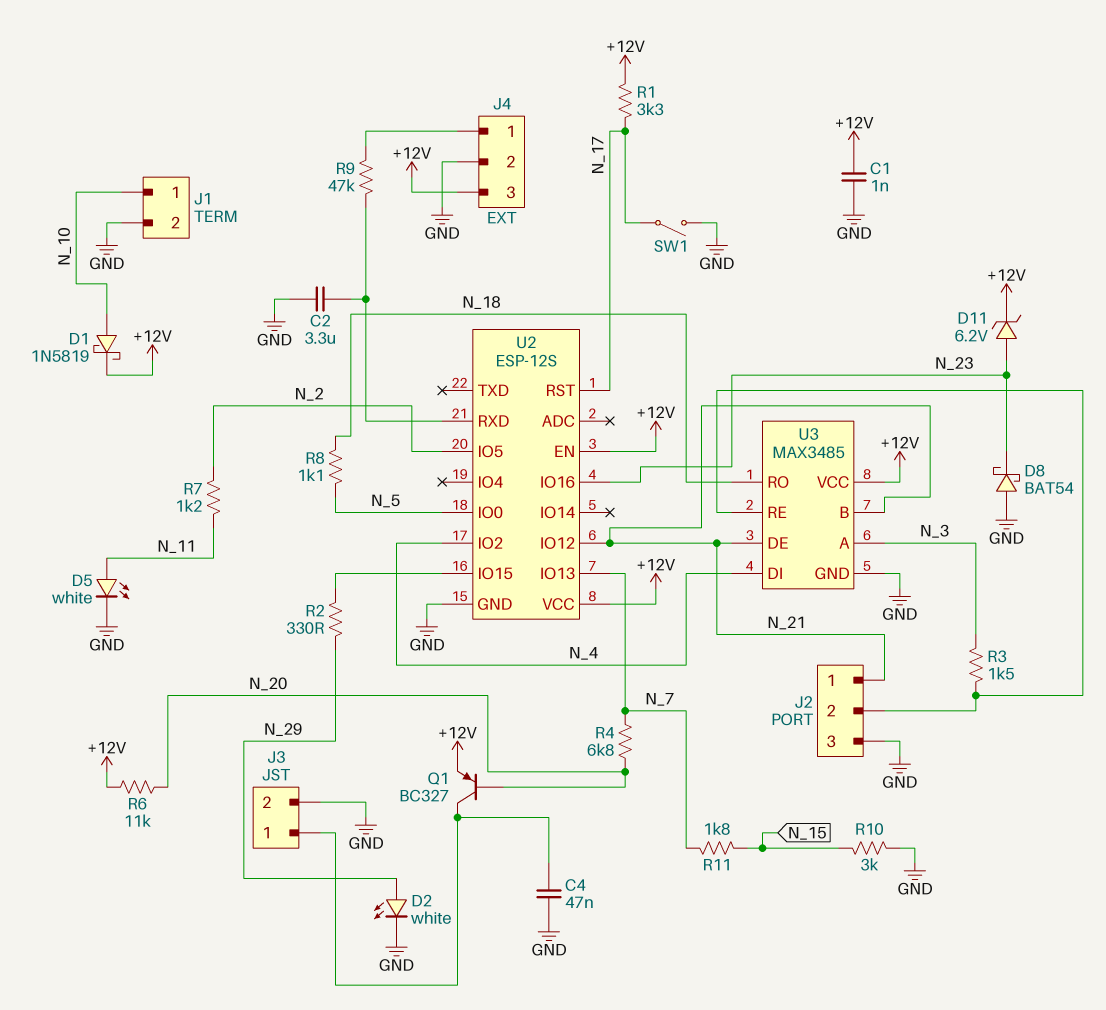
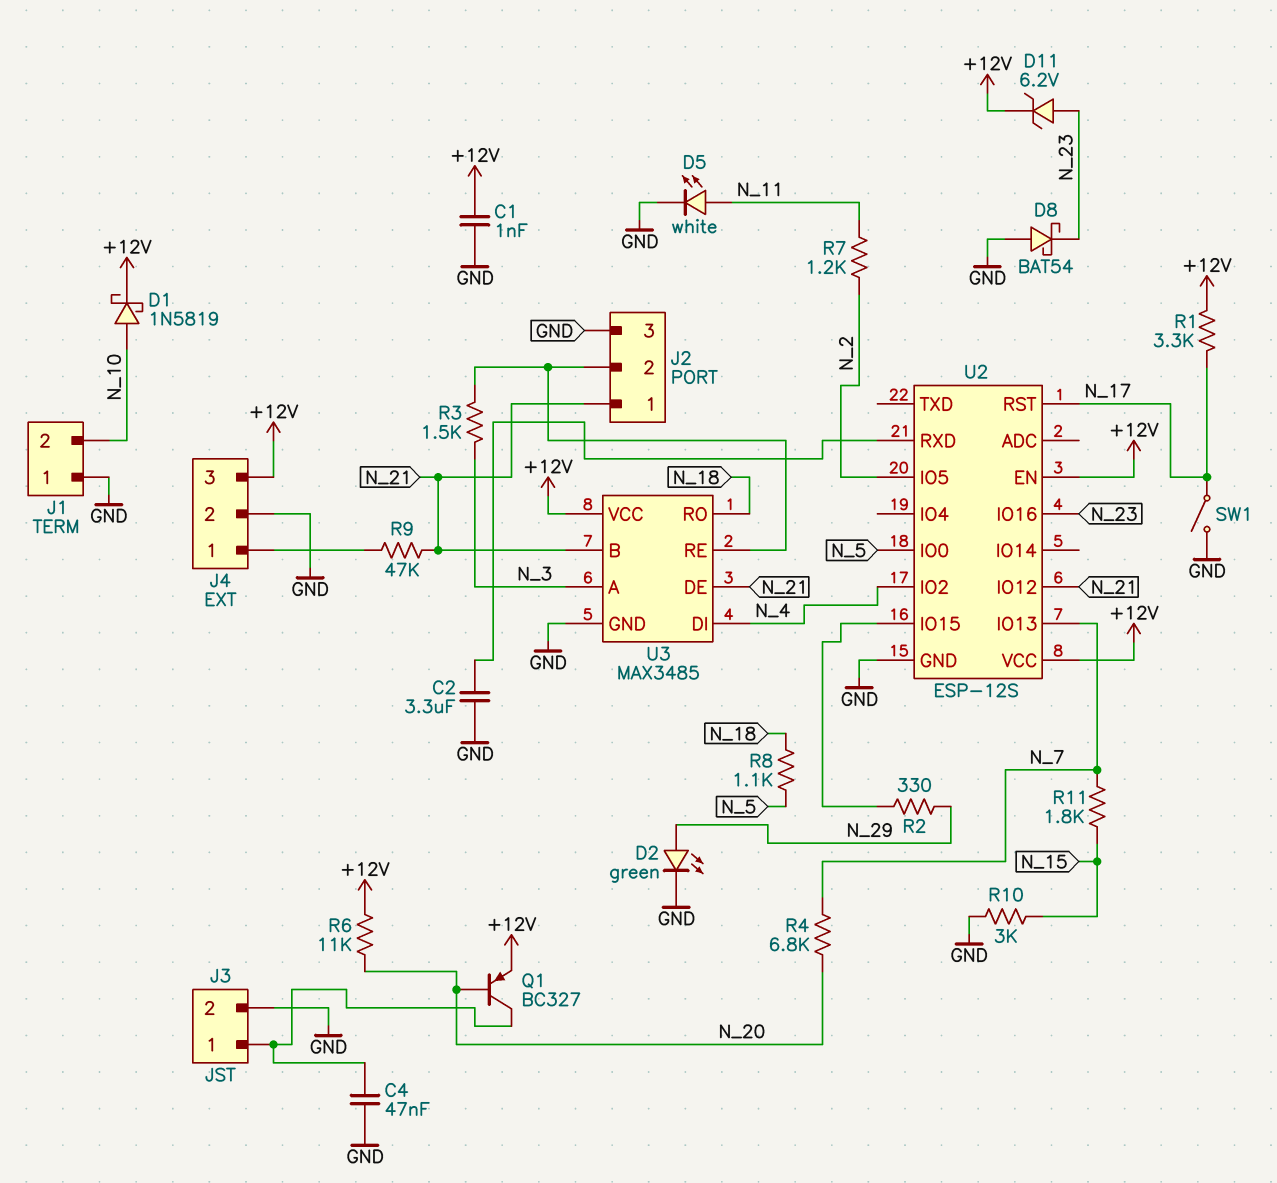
D2: LED white (A N_29, K GND) -> LED green (A N_29, K GND)
J1 pin 1: N_10 -> GND
J1 pin 2: GND -> N_10
R9: 47k (J4/1, U2/RXD) -> 47k (J4/1, N_21)

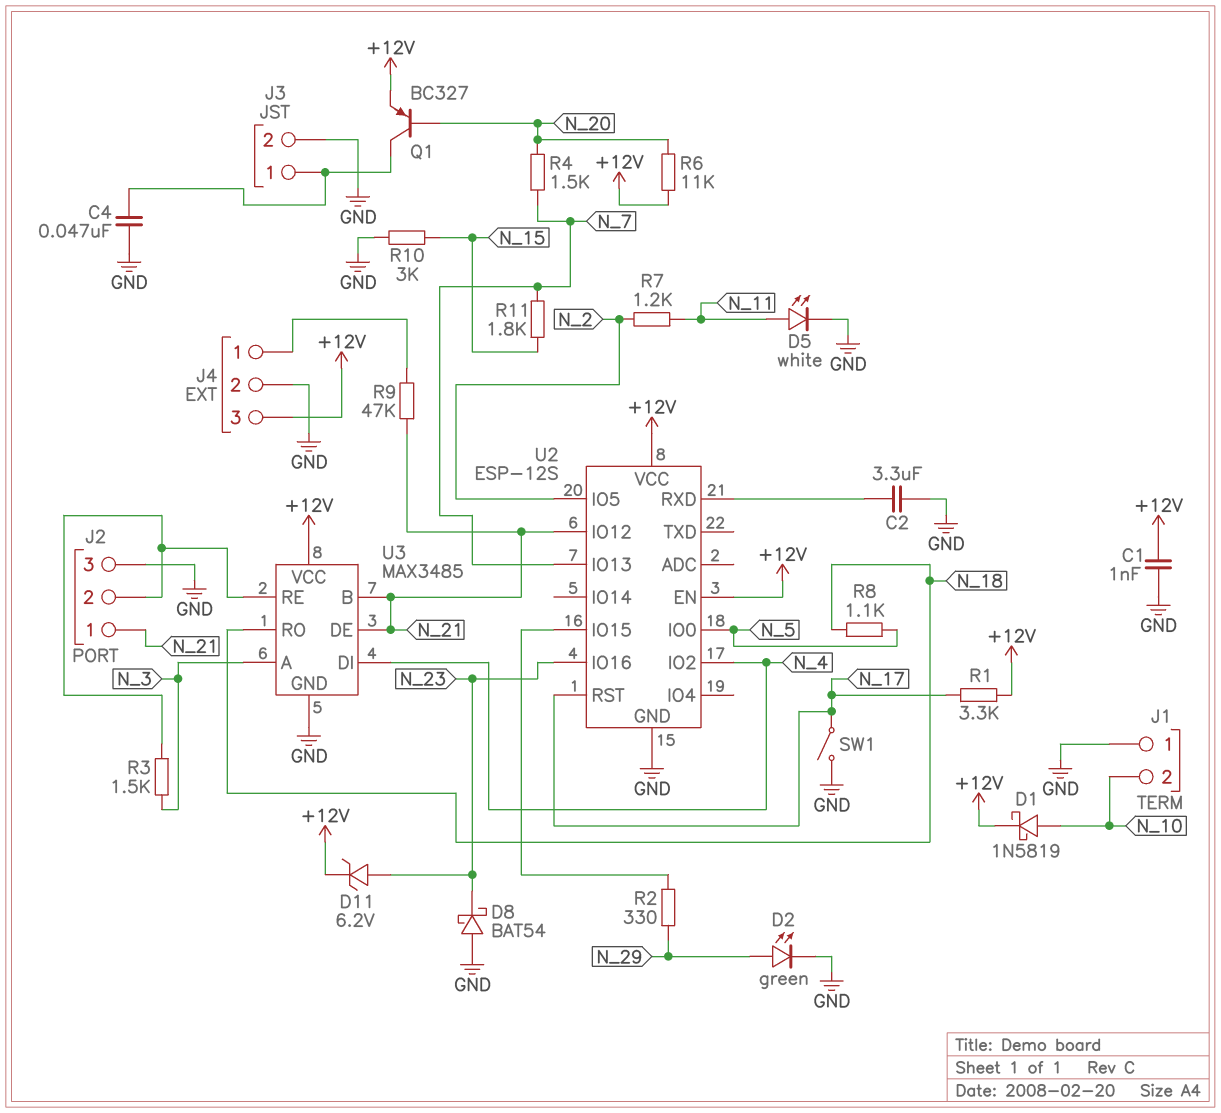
R4: 6.8k (N_7, N_20) -> 1.5k (N_7, N_20)

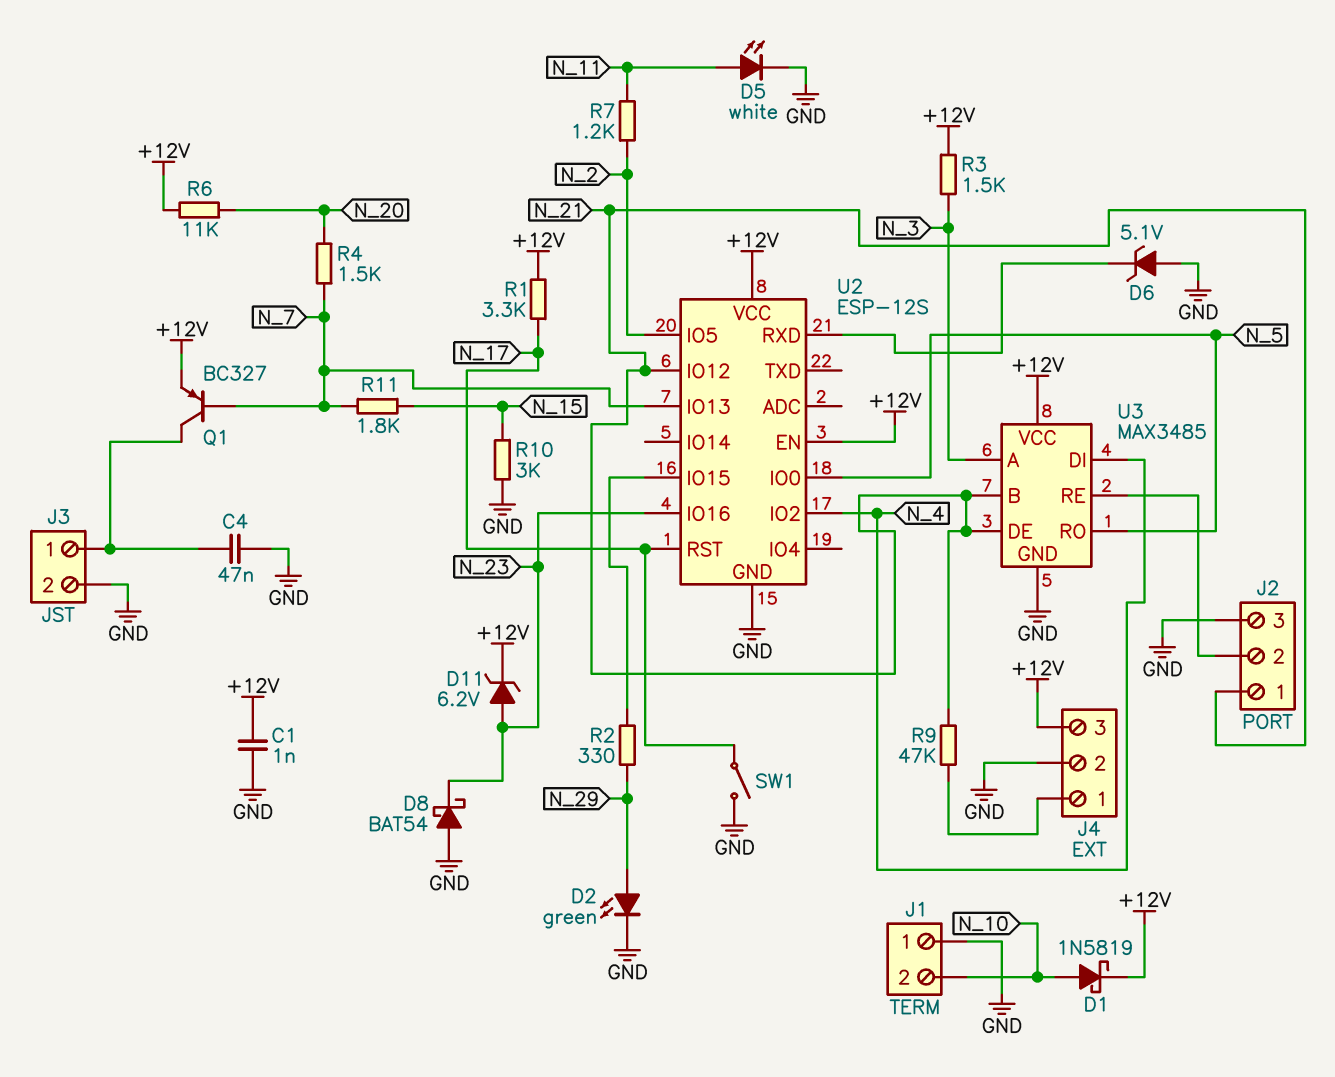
C2: 3.3uF (GND, U2/RXD) -> none
D6: none -> zener 5.1V (A GND, K U2/RXD)
Q1: PNP BC327 (B N_20, C J3/1, E +12V) -> PNP BC327 (B N_7, C J3/1, E +12V)
R3: 1.5k (J2/2, N_3) -> 1.5k (+12V, N_3)
R8: 1.1k (N_5, N_18) -> none
U3 pin RO: N_18 -> N_5

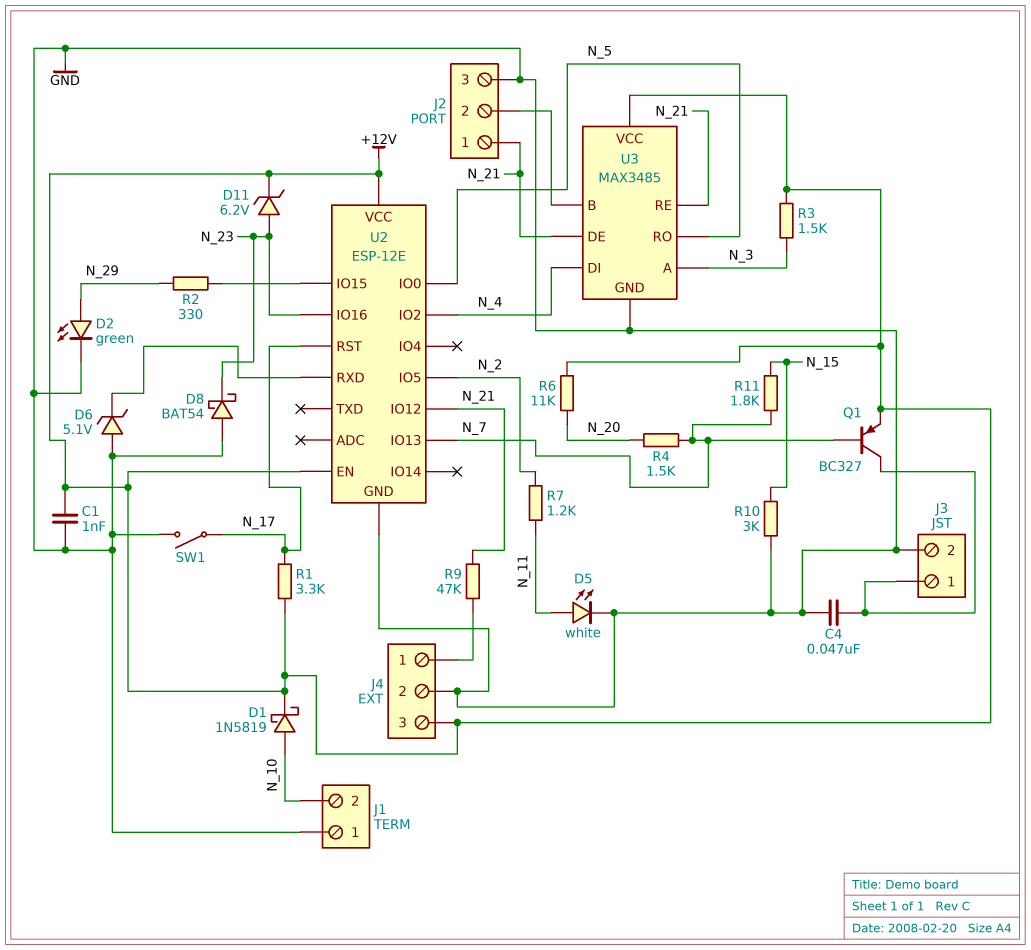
U2: ESP-12S -> ESP-12E
U3 pin B: N_21 -> J2/2
U3 pin RE: J2/2 -> N_21

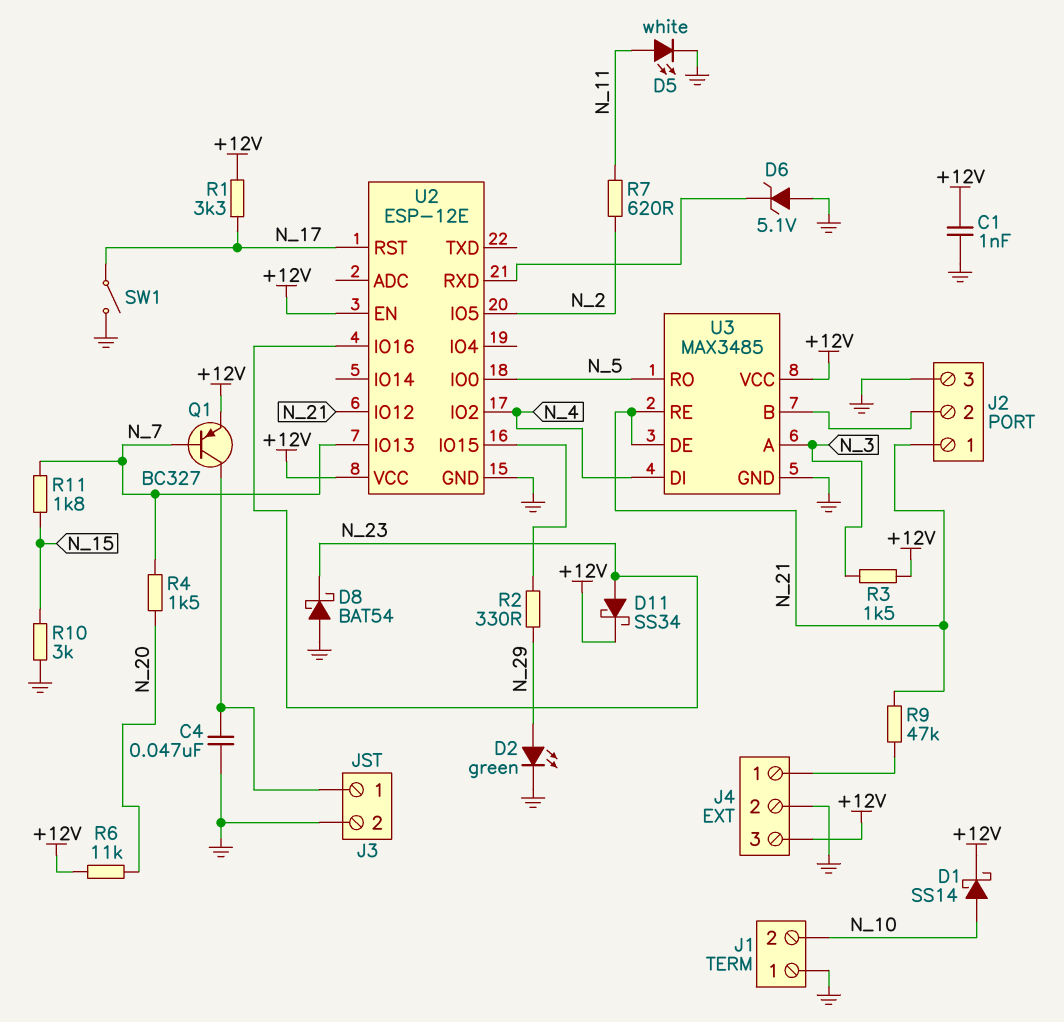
D1: schottky 1N5819 (A N_10, K +12V) -> schottky SS14 (A N_10, K +12V)
D11: zener 6.2V (A N_23, K +12V) -> schottky SS34 (A N_23, K +12V)
R7: 1.2k (N_2, N_11) -> 620 (N_2, N_11)

